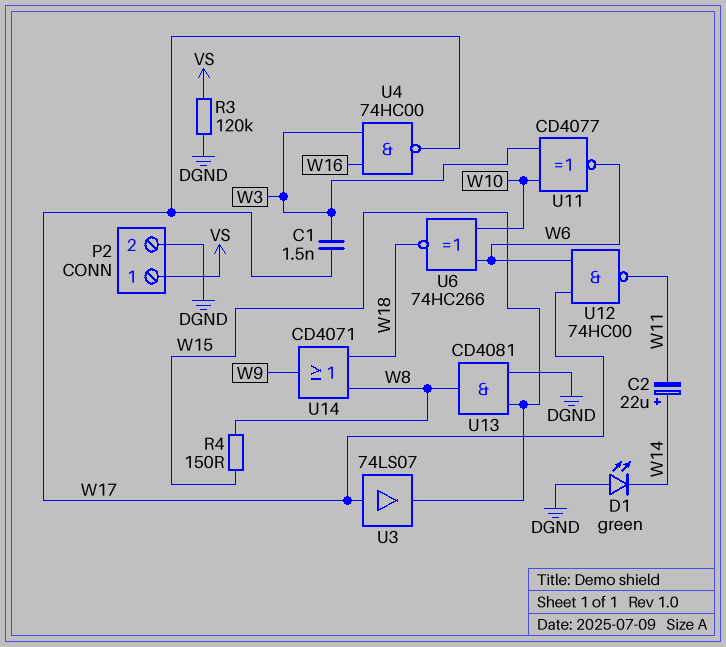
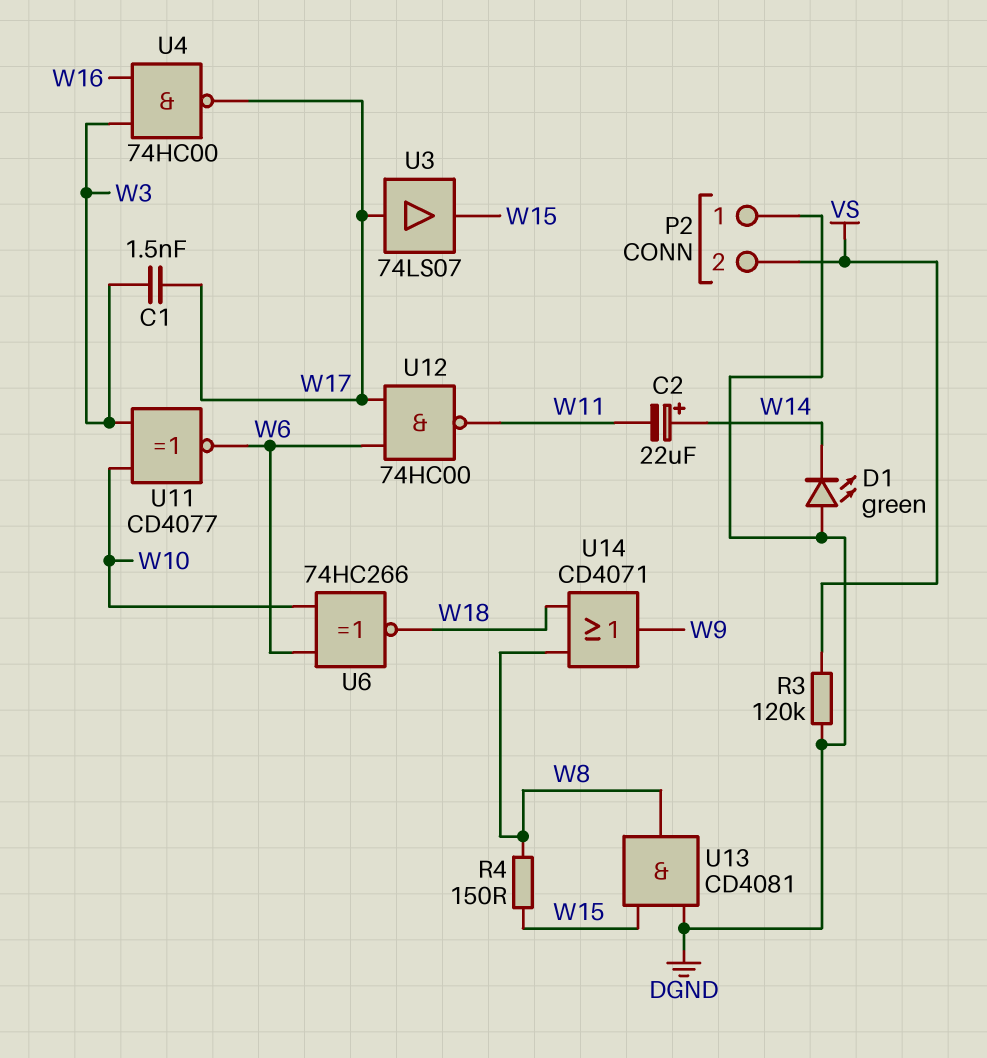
P2 pin 1: VS -> DGND
P2 pin 2: DGND -> VS

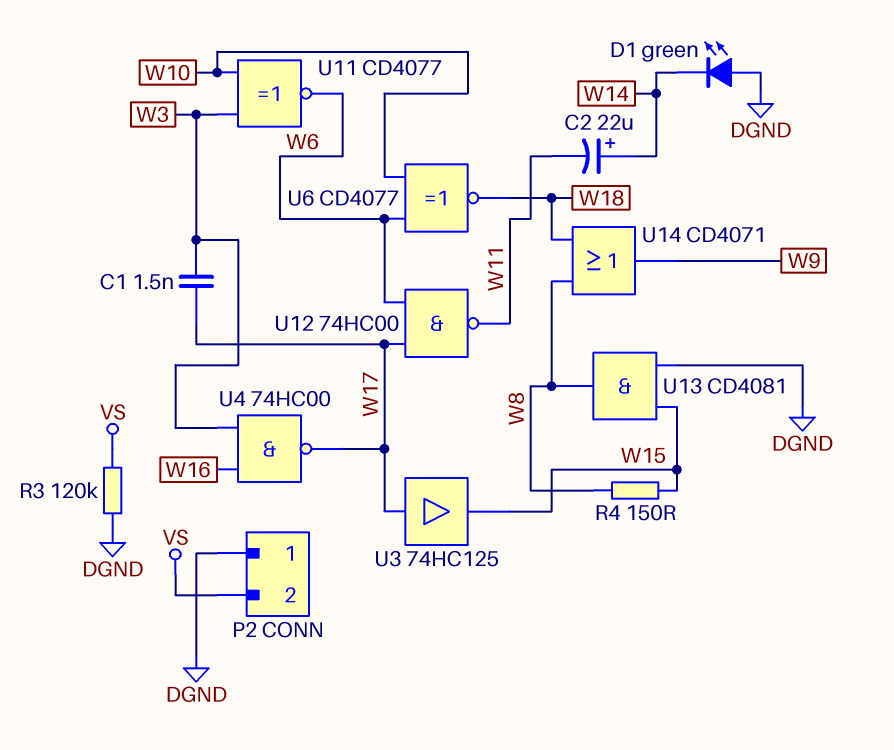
U3: buffer 74LS07 (in W17, out W15) -> buffer 74HC125 (in W17, out W15)
U6: XNOR 74HC266 (in W6, in W10, out W18) -> XNOR CD4077 (in W6, in W10, out W18)

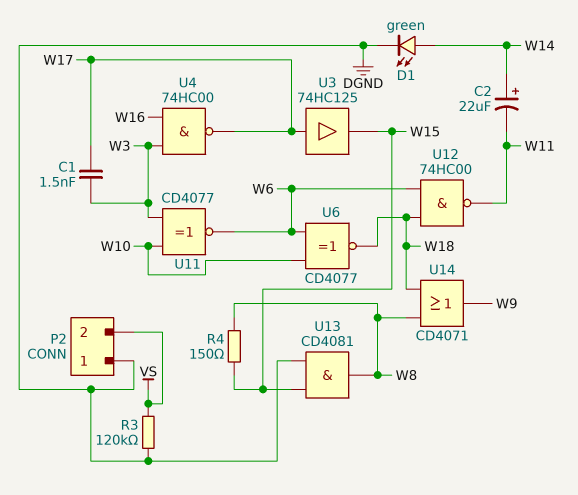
D1: LED green (A DGND, K W14) -> LED green (A W14, K DGND)
U12: NAND 74HC00 (in W6, in W17, out W11) -> NAND 74HC00 (in W6, in W18, out W11)

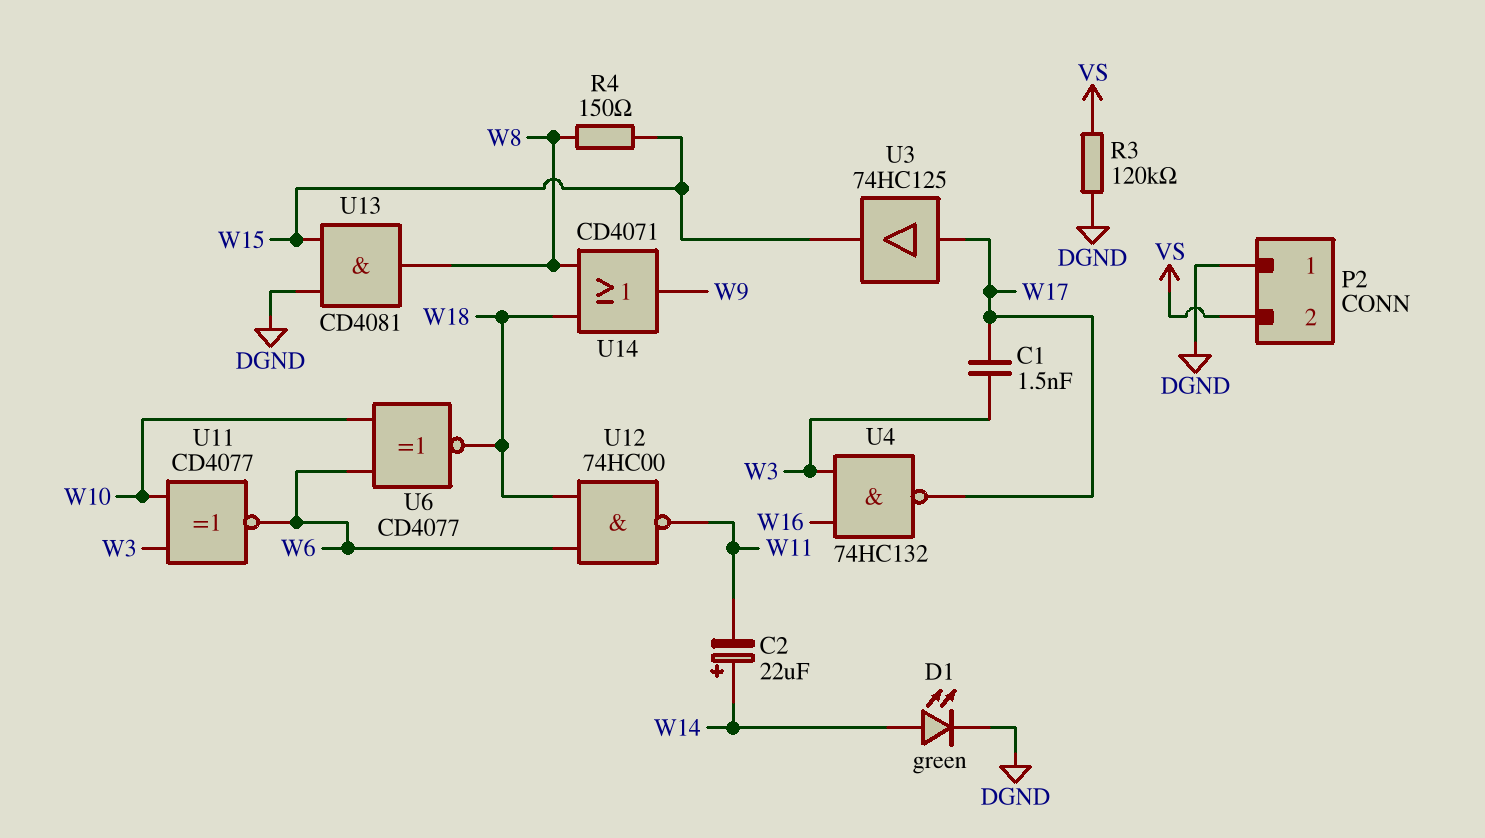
U4: NAND 74HC00 (in W3, in W16, out W17) -> NAND 74HC132 (in W3, in W16, out W17)

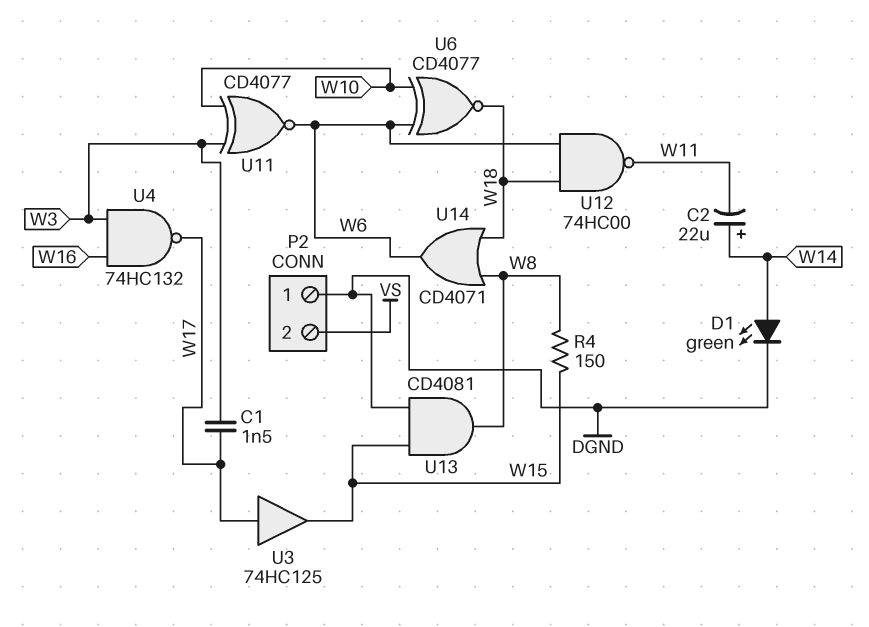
R3: 120k (DGND, VS) -> none
U14: OR CD4071 (in W8, in W18, out W9) -> OR CD4071 (in W8, in W18, out W6)

